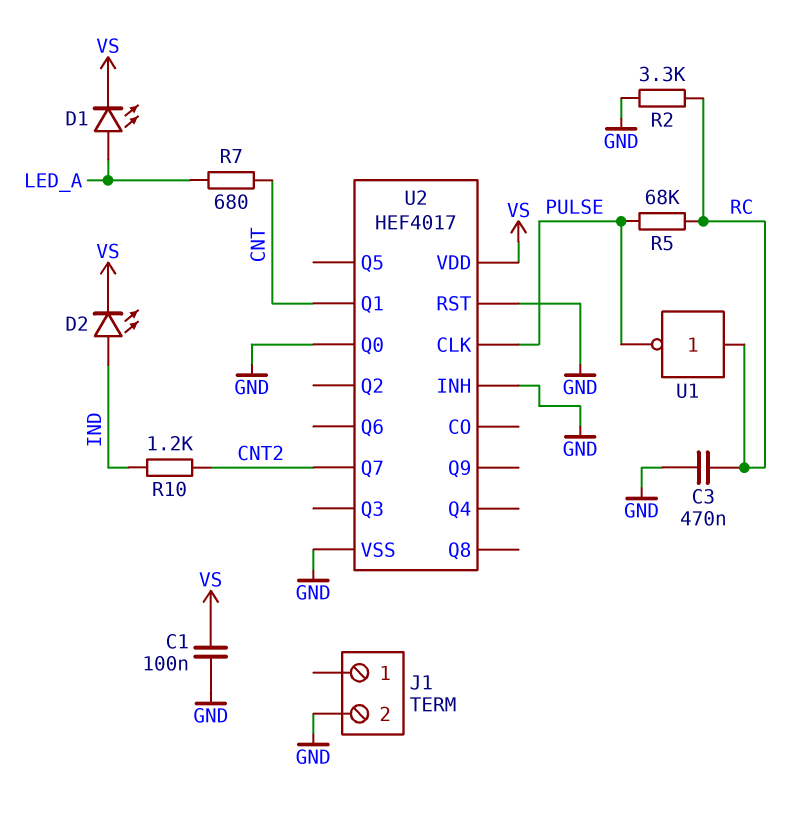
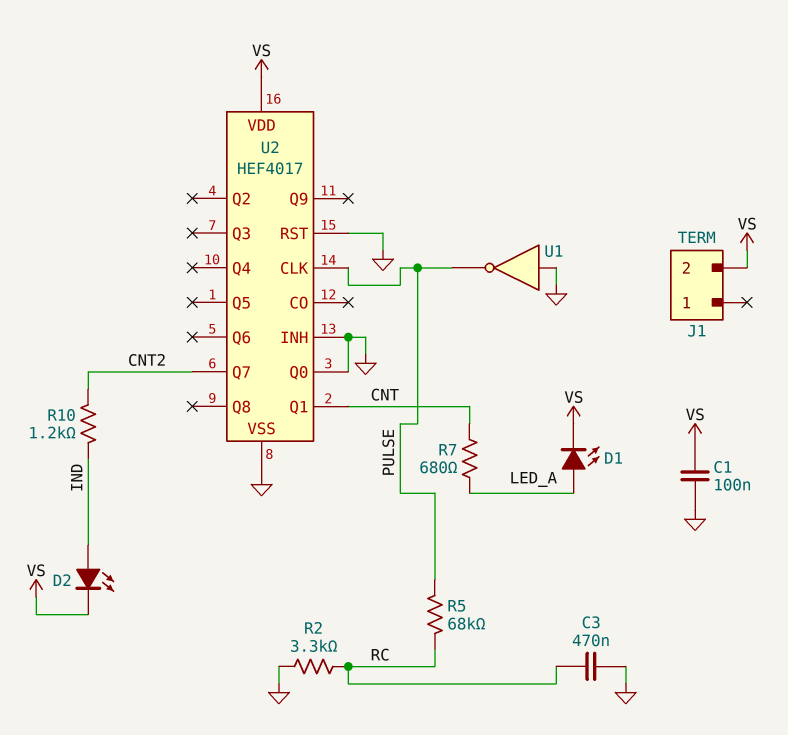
J1 pin 2: GND -> VS
U1: NOT (in RC, out PULSE) -> NOT (in GND, out PULSE)

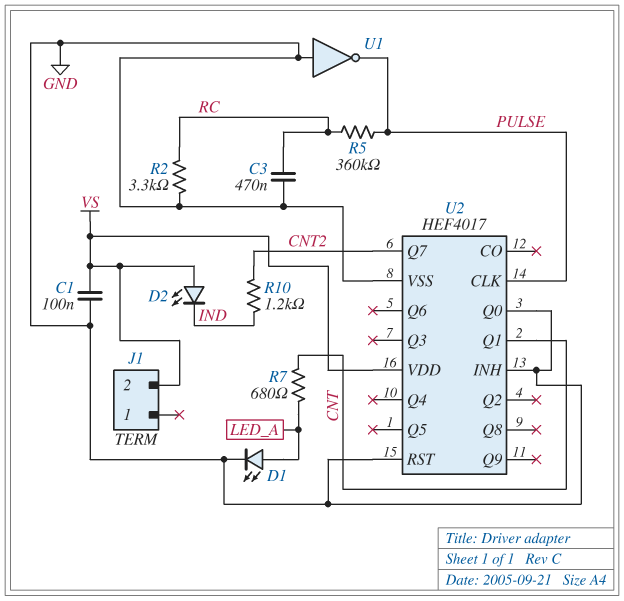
D1: LED (A LED_A, K VS) -> LED (A LED_A, K GND)
D2: LED (A IND, K VS) -> LED (A VS, K IND)
R5: 68k (PULSE, RC) -> 360k (PULSE, RC)

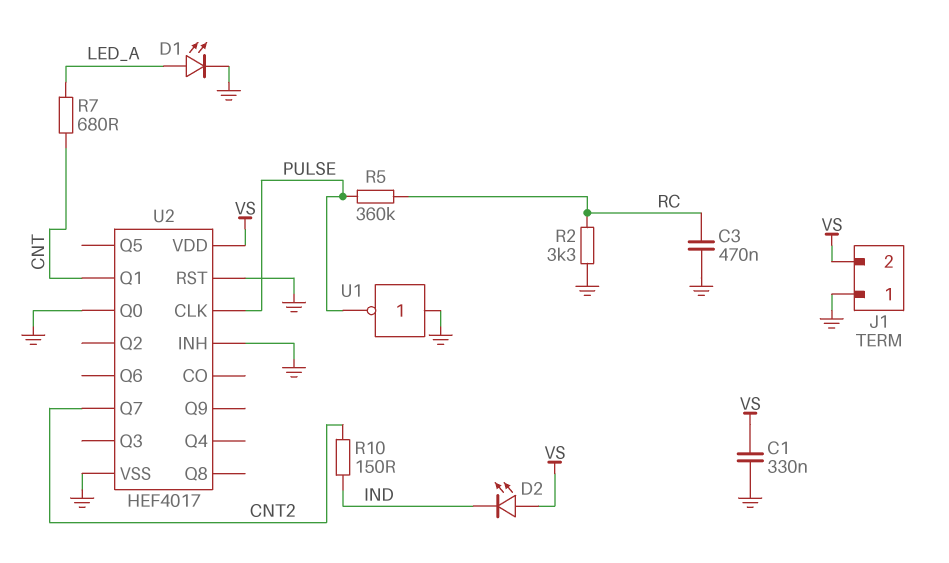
C1: 100nF (GND, VS) -> 330nF (GND, VS)
J1 pin 1: none -> GND
R10: 1.2k (CNT2, IND) -> 150 (CNT2, IND)

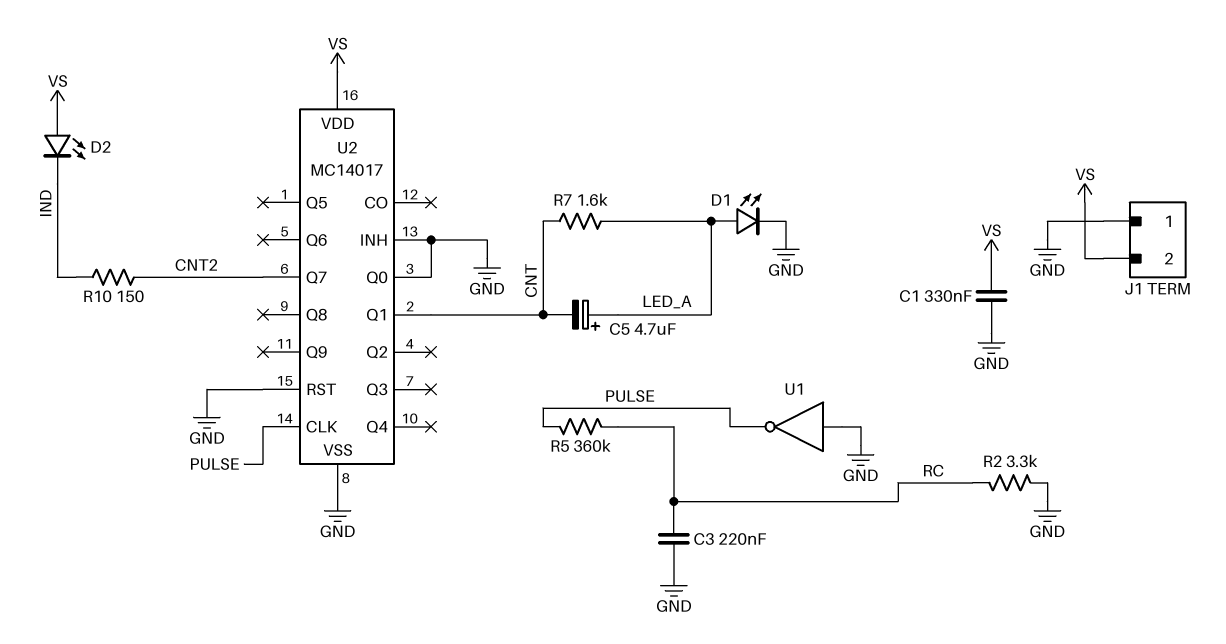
C3: 470nF (GND, RC) -> 220nF (GND, RC)
C5: none -> 4.7uF (plus LED_A, minus CNT)
R7: 680 (CNT, LED_A) -> 1.6k (CNT, LED_A)
U2: HEF4017 -> MC14017

